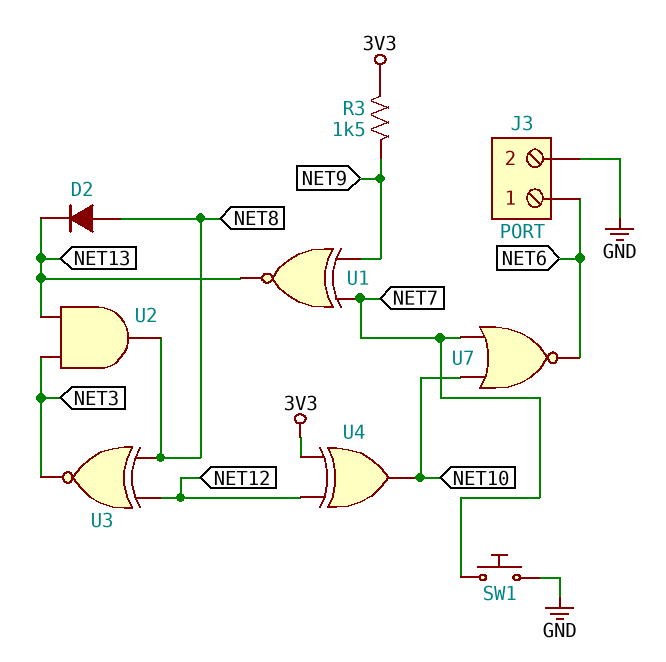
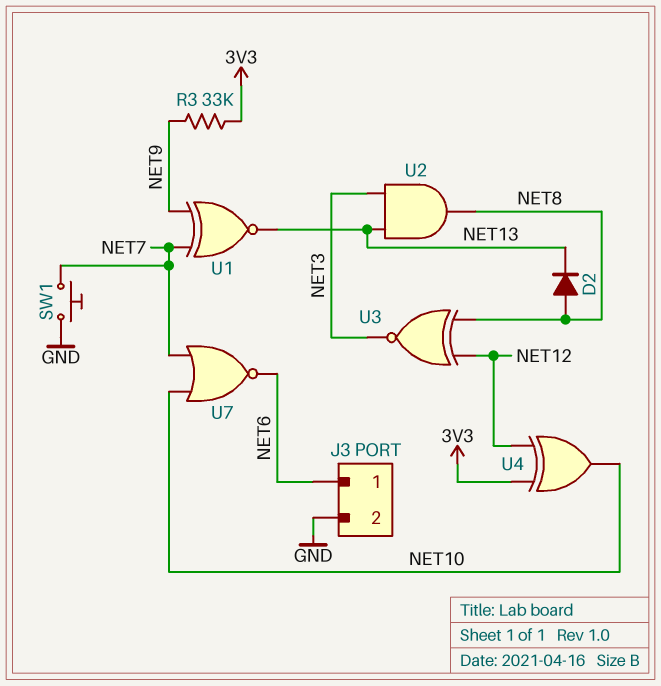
R3: 1.5k (3V3, NET9) -> 33k (3V3, NET9)

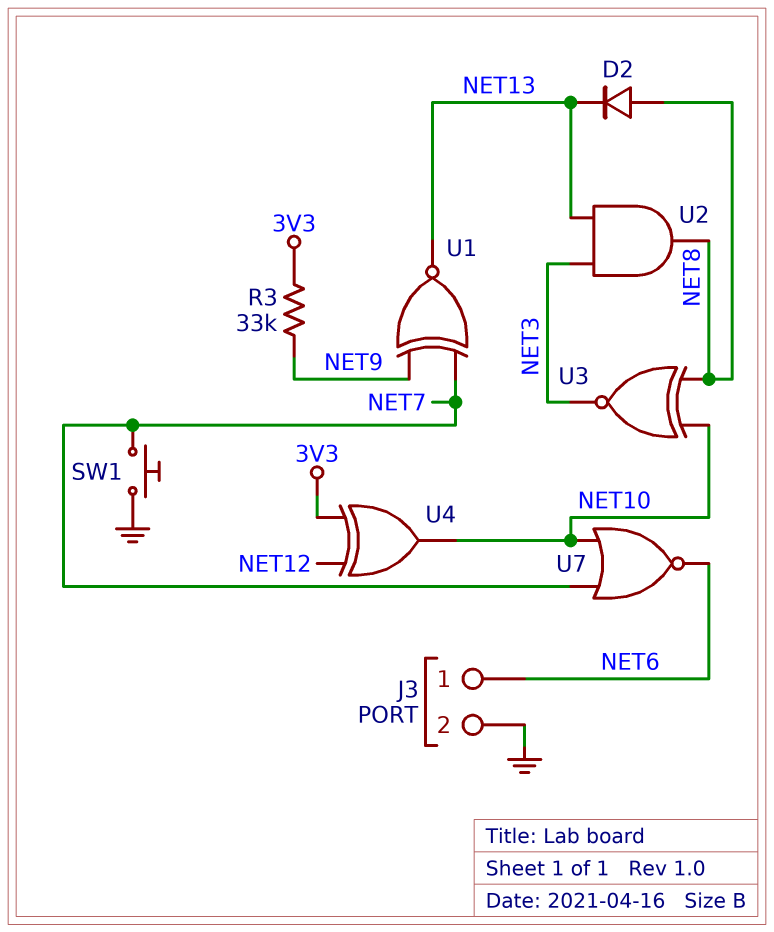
U3: XNOR (in NET8, in NET12, out NET3) -> XNOR (in NET8, in NET10, out NET3)

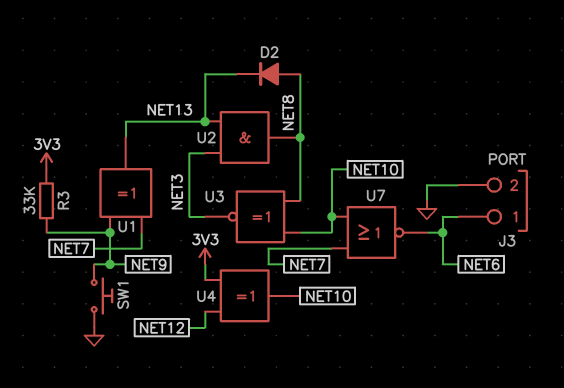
SW1: button (GND, NET7) -> button (GND, NET9)
U1: XNOR (in NET7, in NET9, out NET13) -> XOR (in NET7, in NET9, out NET13)

